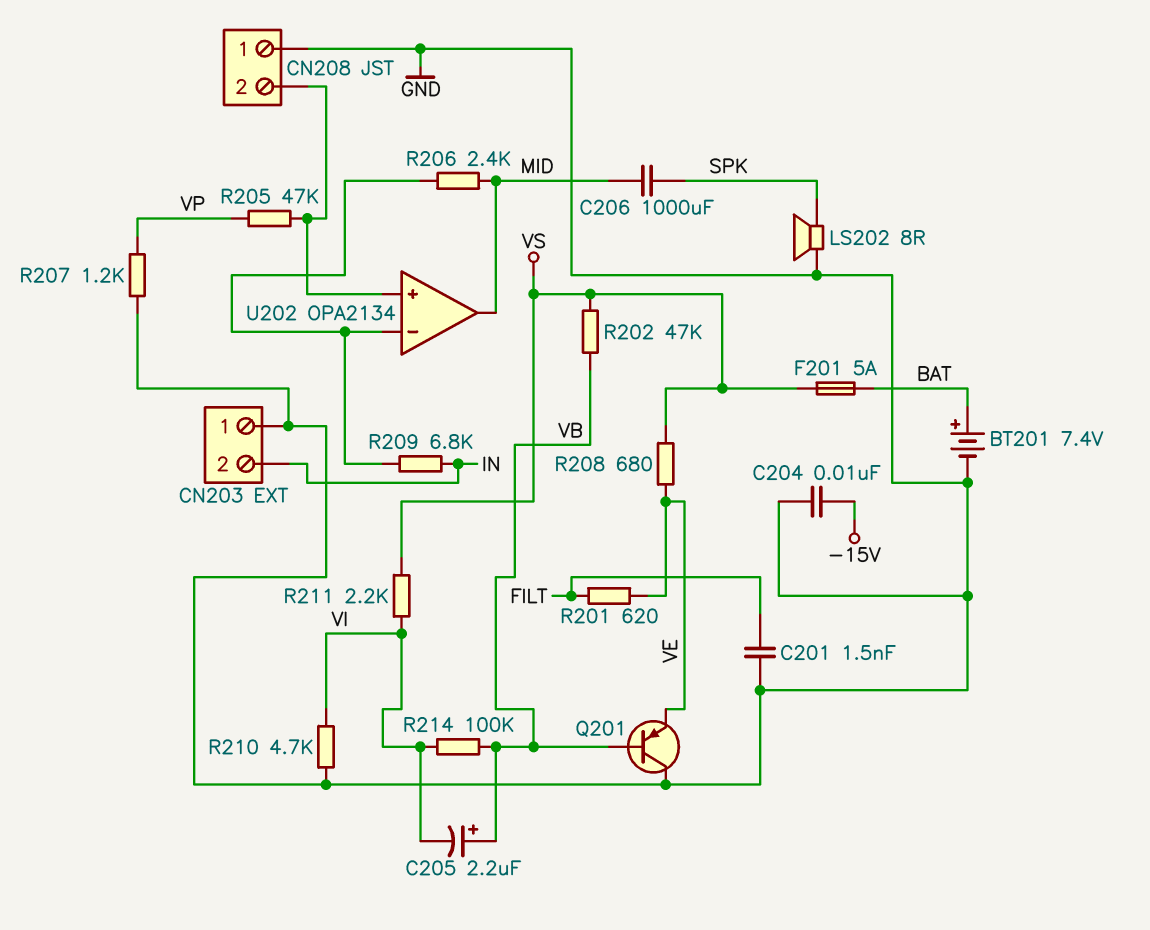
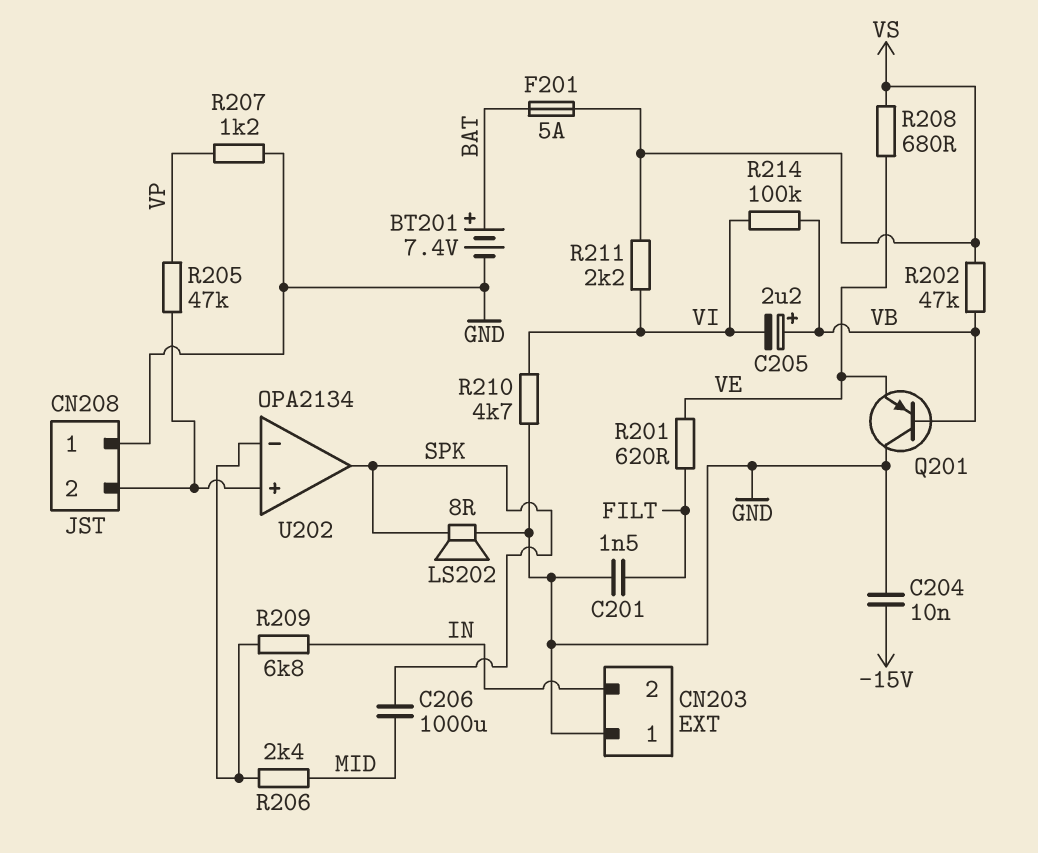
U202 pin out: MID -> SPK

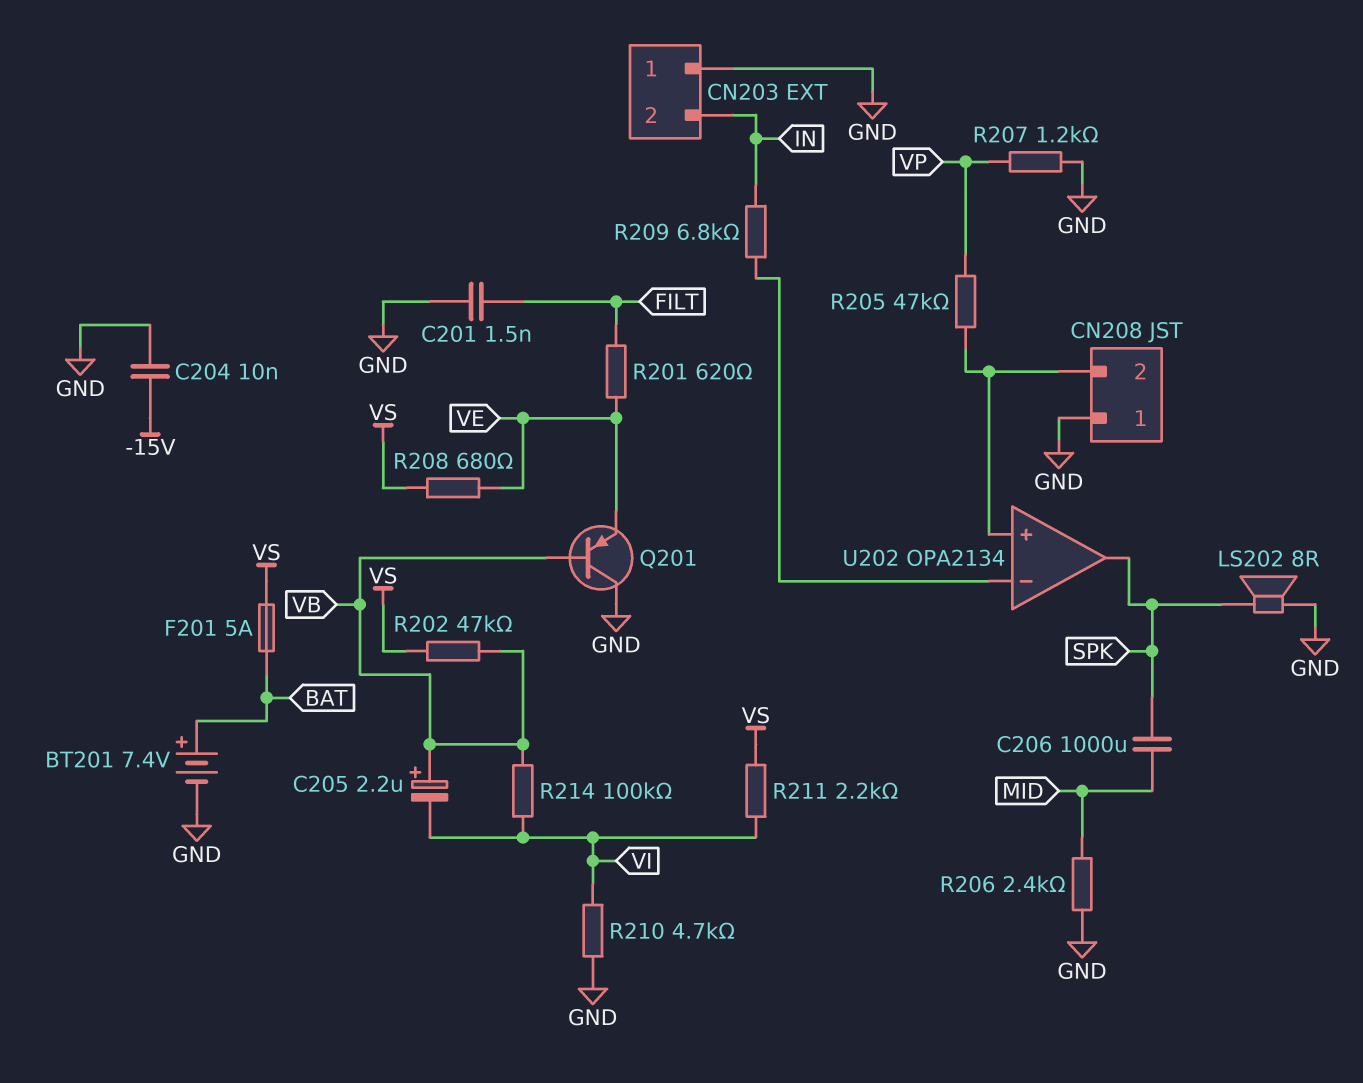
R206: 2.4k (MID, U202/in-) -> 2.4k (GND, MID)

